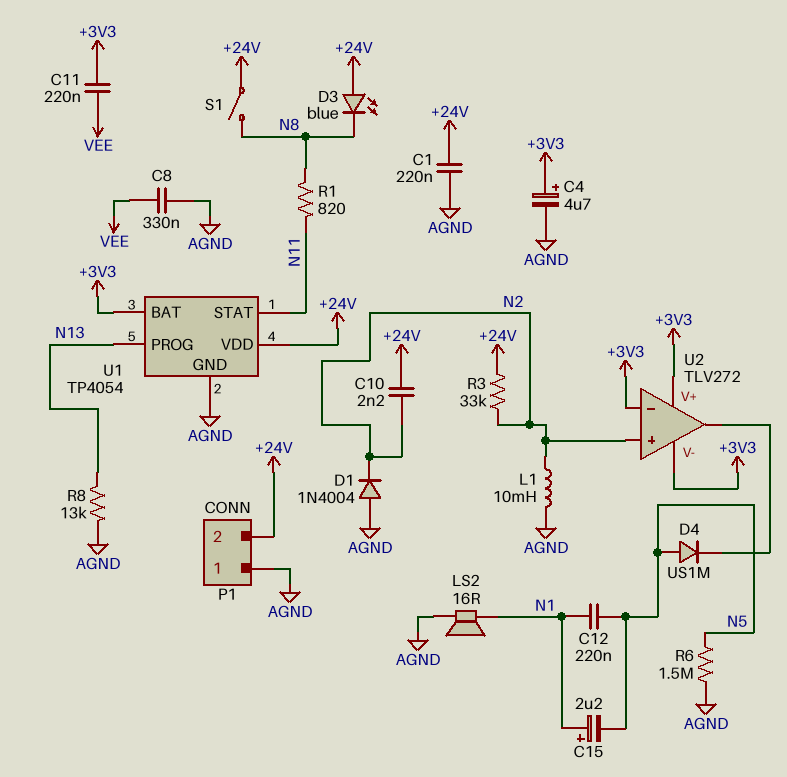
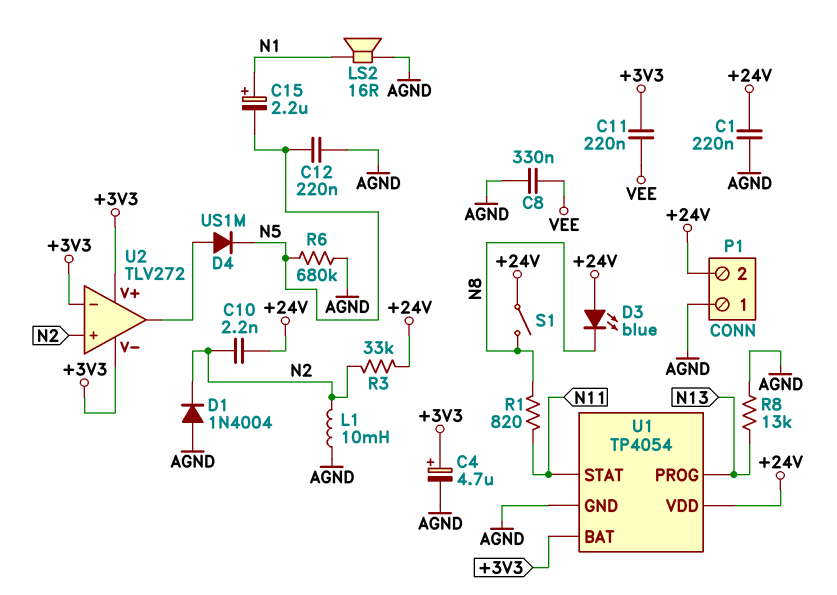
C12: 220nF (N1, N5) -> 220nF (AGND, N5)
D4: diode US1M (A N5, K U2/out) -> diode US1M (A U2/out, K N5)
R6: 1.5M (AGND, N5) -> 680k (AGND, N5)

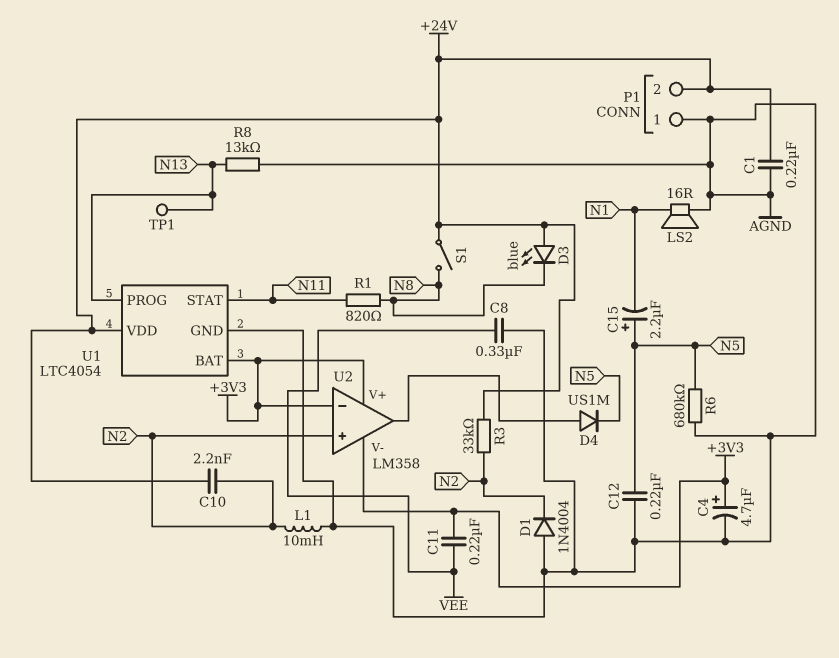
C15: 2.2uF (plus N1, minus N5) -> 2.2uF (plus N5, minus N1)
TP1: none -> test point (N13)
U1: TP4054 -> LTC4054
U2: TLV272 -> LM358

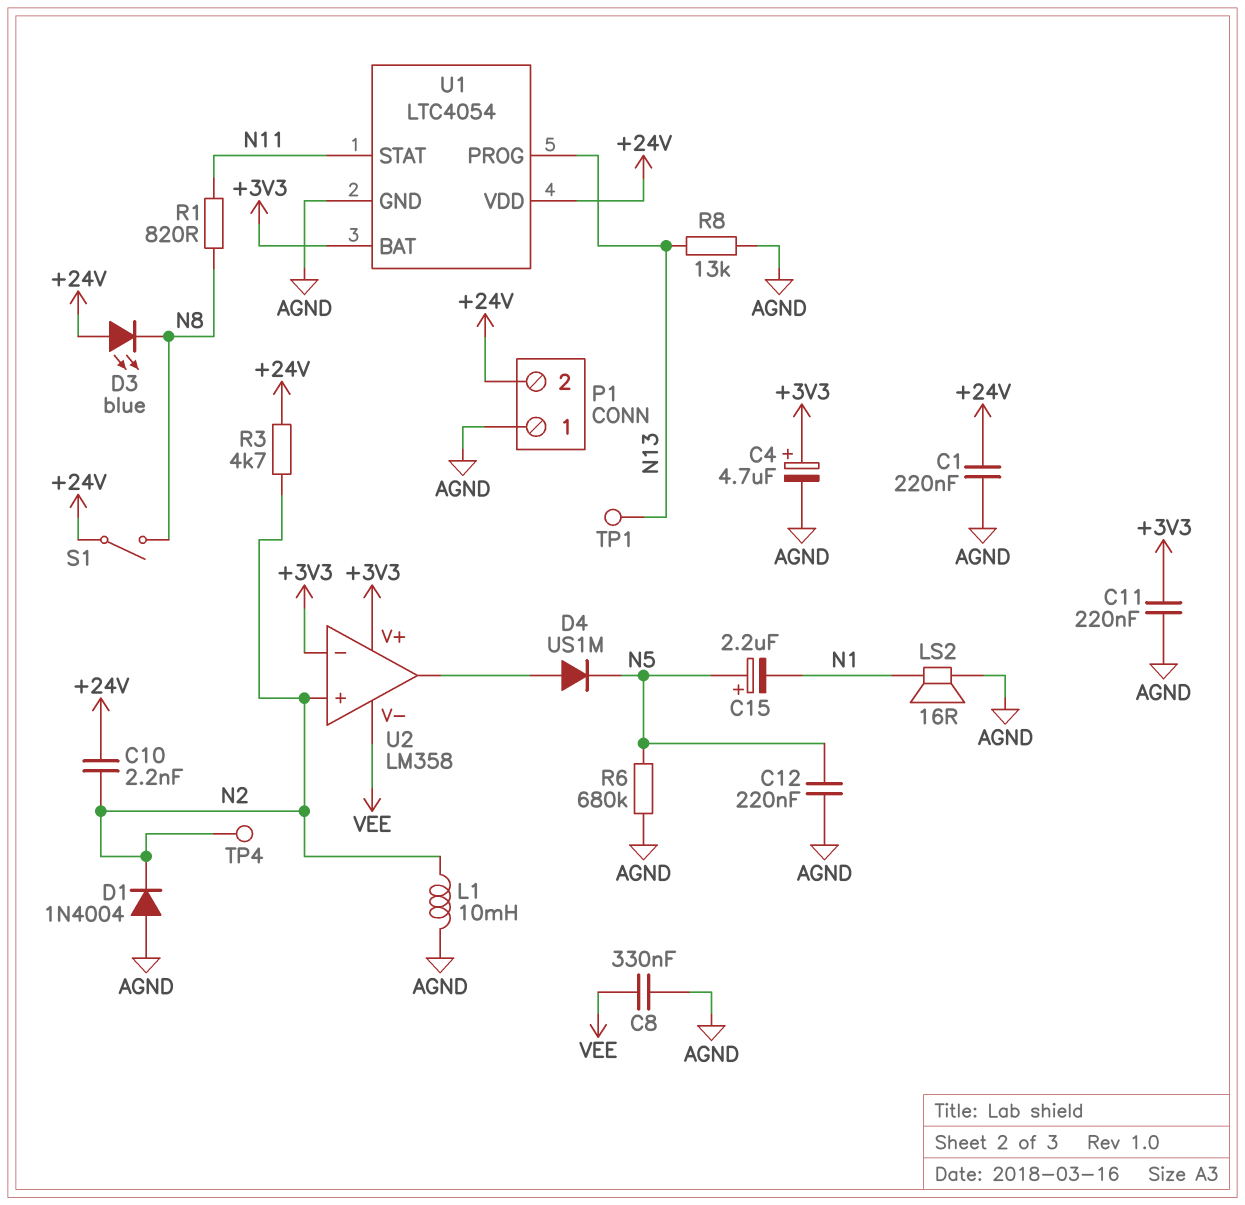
C11: 220nF (+3V3, VEE) -> 220nF (+3V3, AGND)
R3: 33k (+24V, N2) -> 4.7k (+24V, N2)
TP4: none -> test point (N2)
U2 pin V-: +3V3 -> VEE

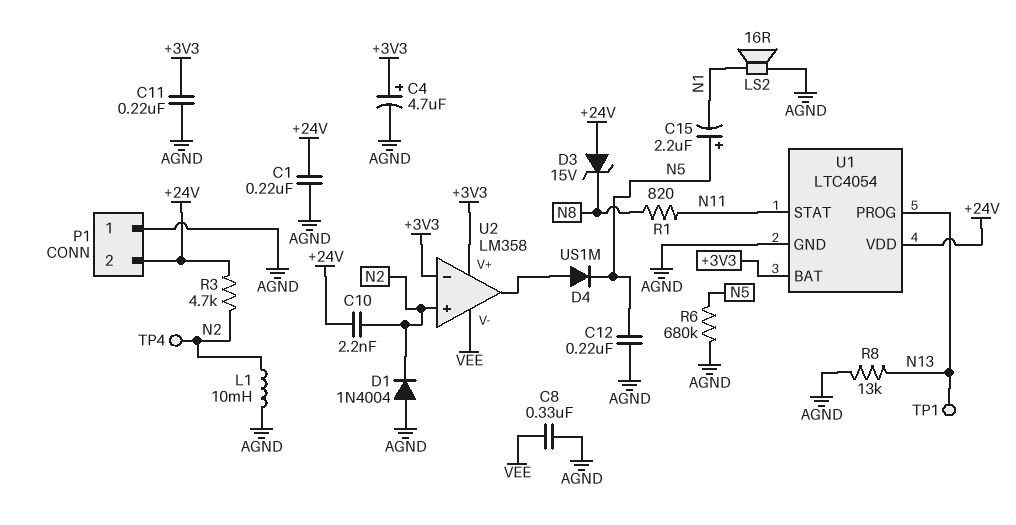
D3: LED blue (A +24V, K N8) -> zener 15V (A +24V, K N8)
S1: switch (+24V, N8) -> none

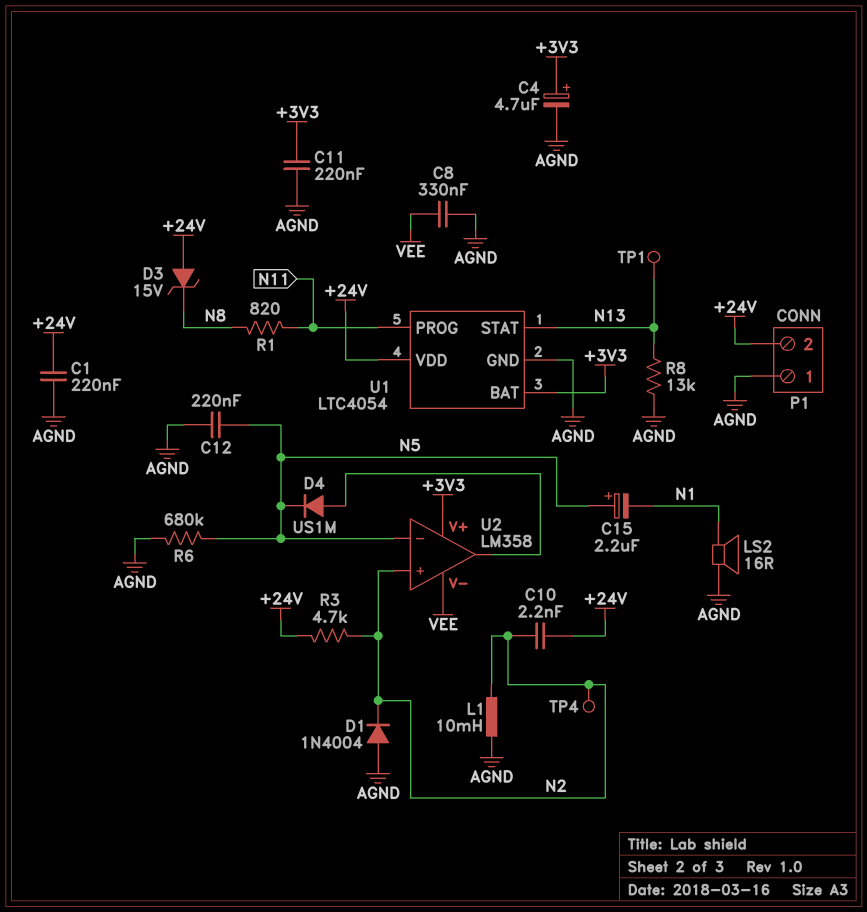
U1 pin PROG: N13 -> N11
U1 pin STAT: N11 -> N13
U2 pin in-: +3V3 -> N5

